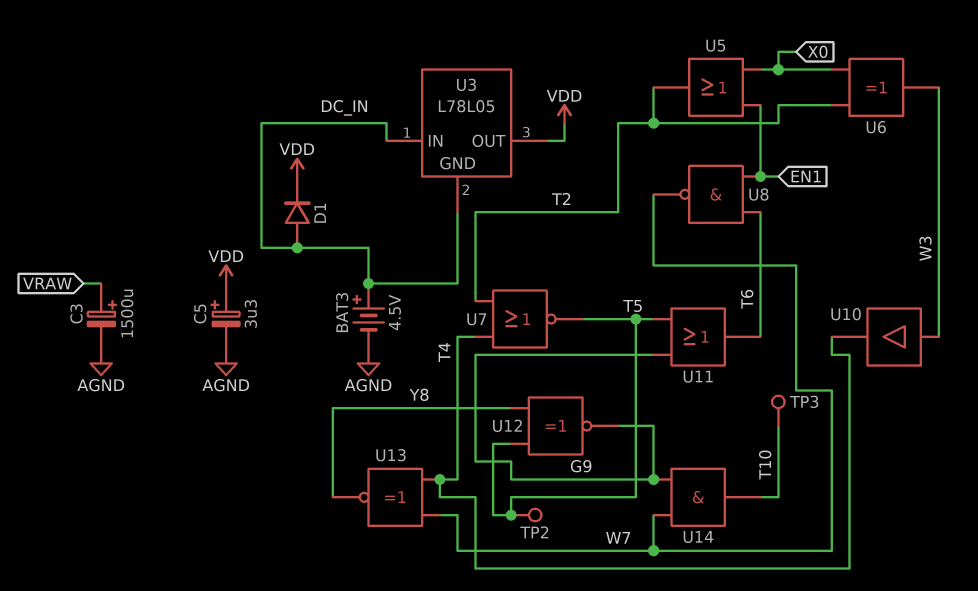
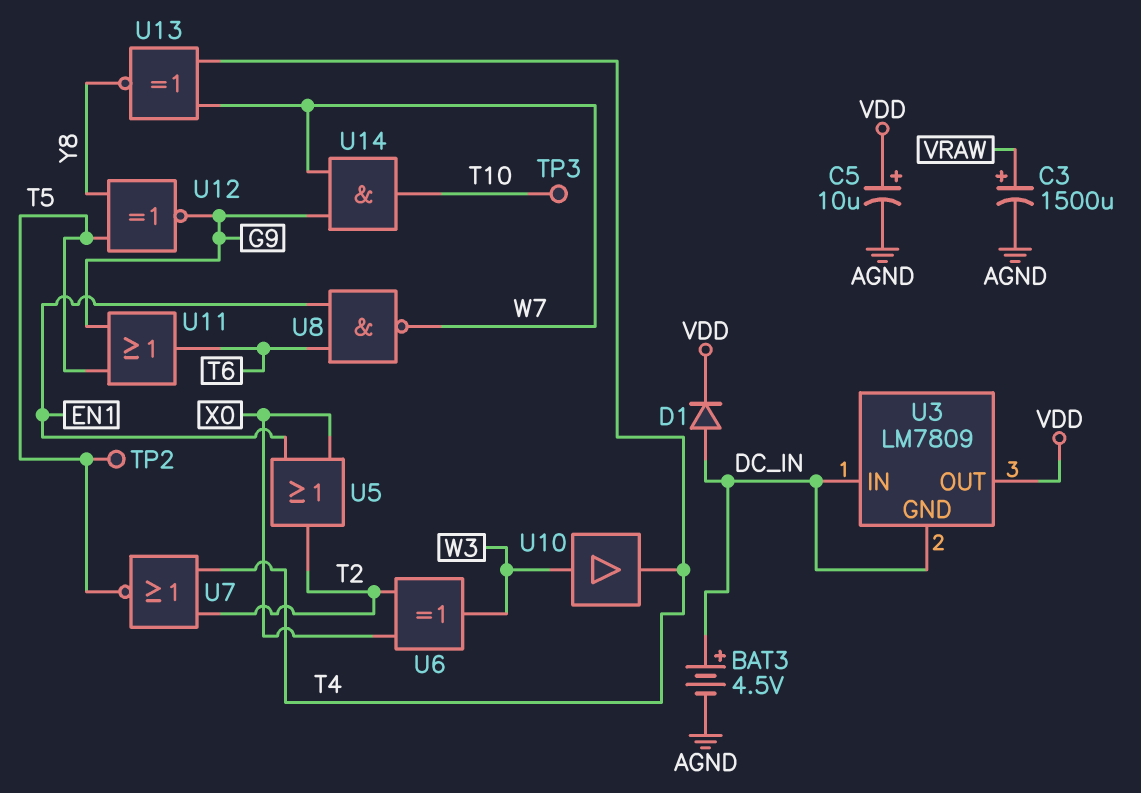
C5: 3.3uF (plus VDD, minus AGND) -> 10uF (plus VDD, minus AGND)
U3: L78L05 -> LM7809

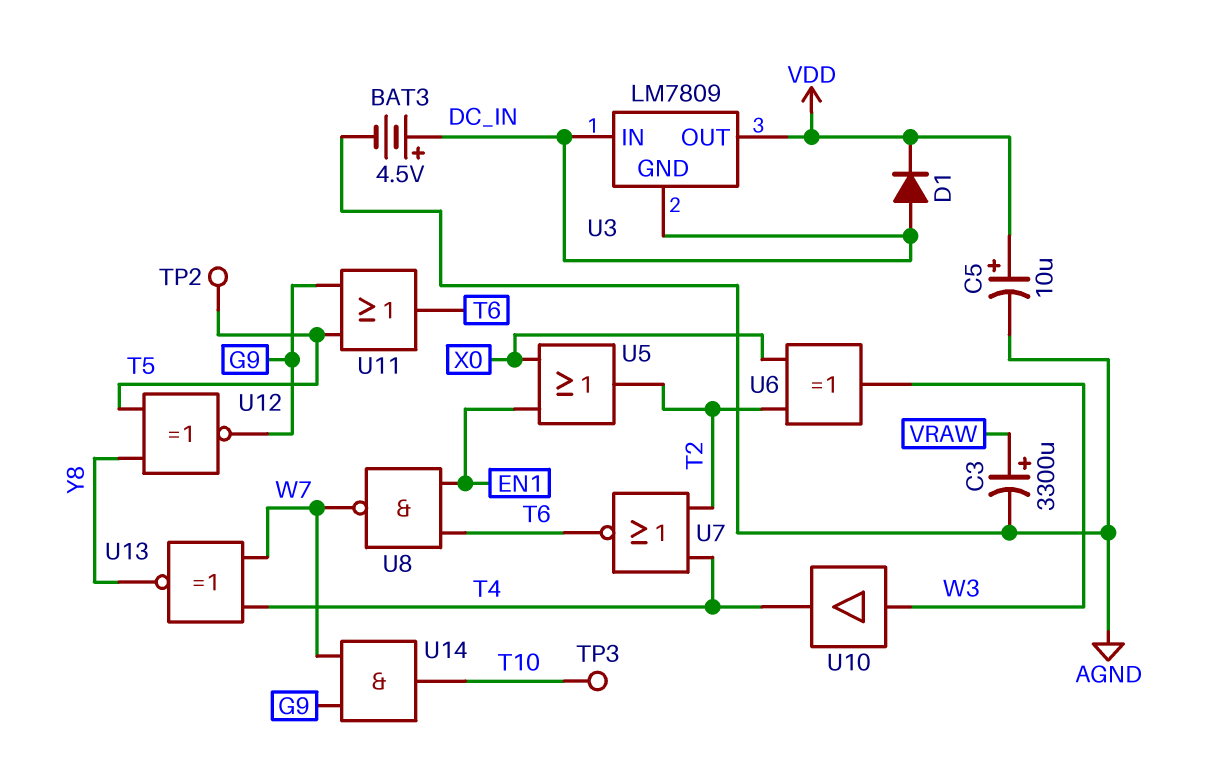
C3: 1500uF (plus VRAW, minus AGND) -> 3300uF (plus VRAW, minus AGND)
U7: NOR (in T2, in T4, out T5) -> NOR (in T2, in T4, out T6)

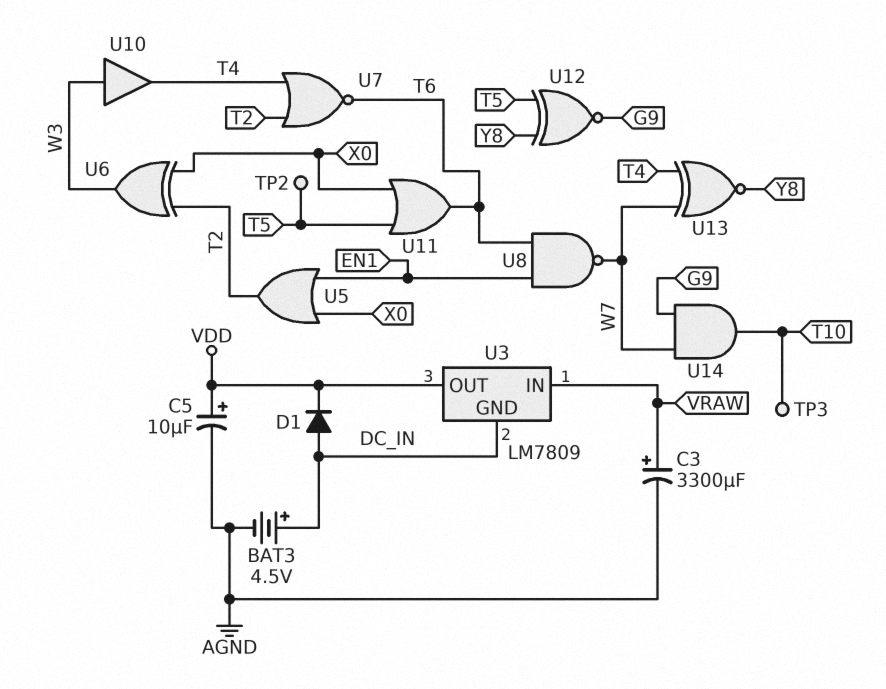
U3 pin IN: DC_IN -> VRAW
U11: OR (in G9, in T5, out T6) -> OR (in T5, in X0, out T6)

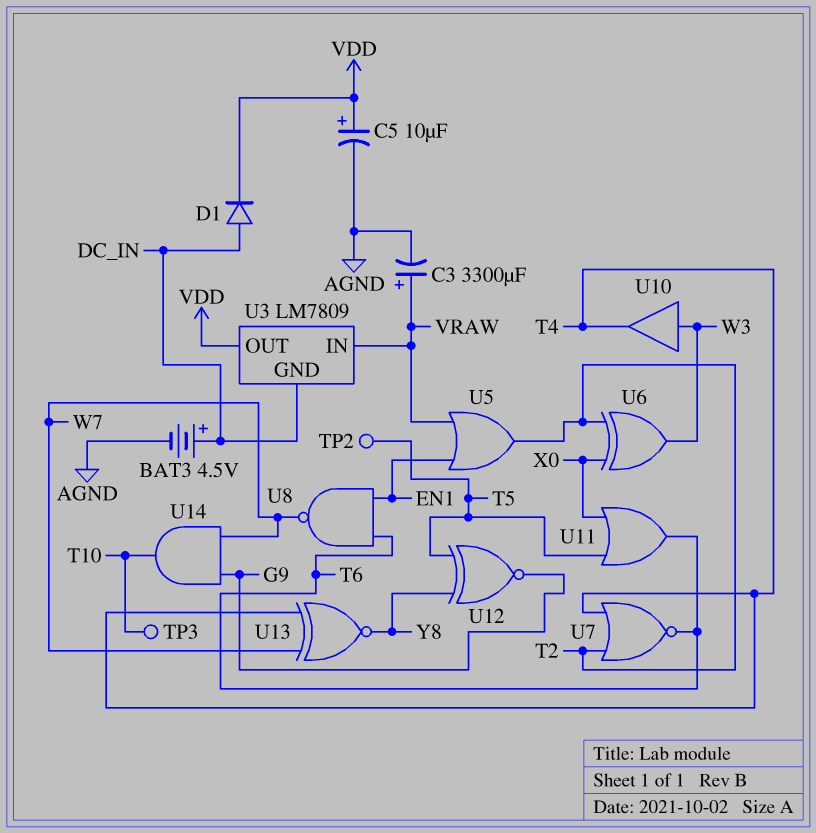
U5: OR (in EN1, in X0, out T2) -> OR (in EN1, in VRAW, out T2)

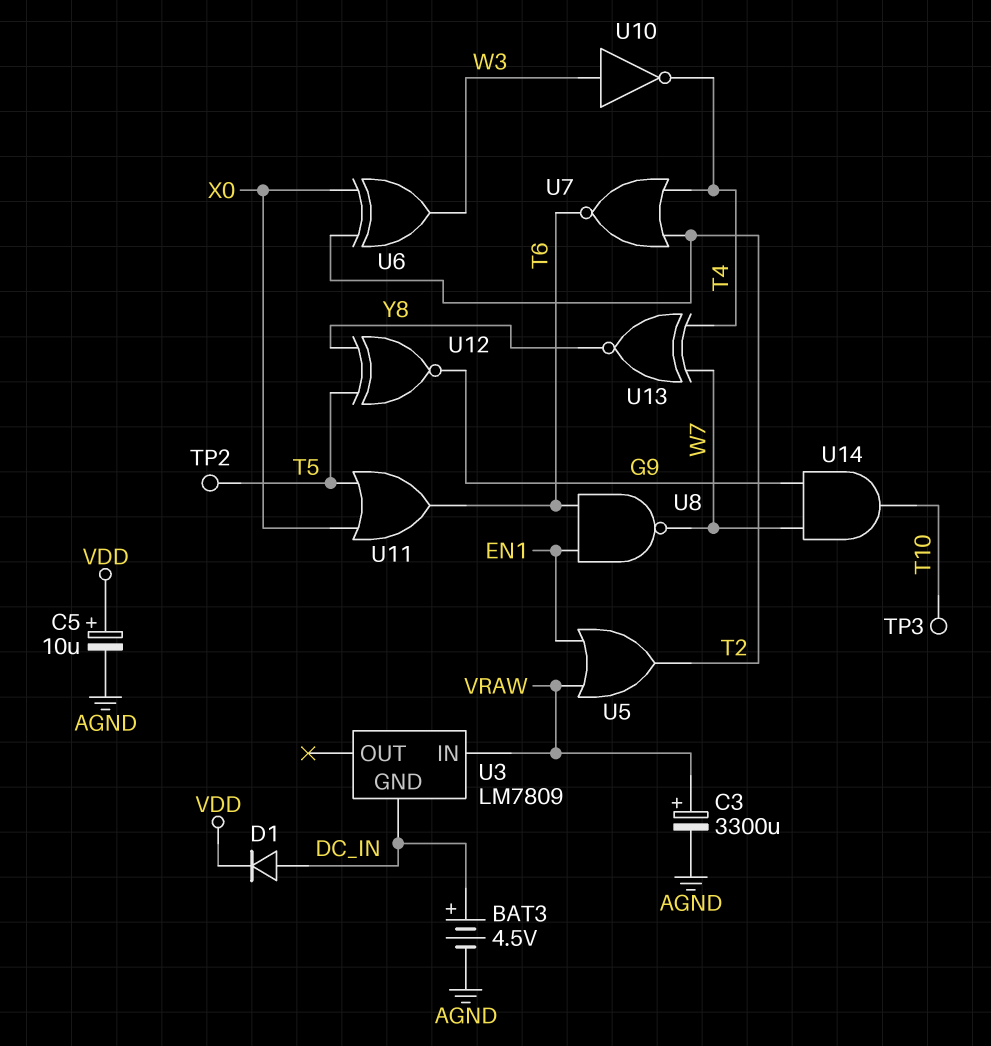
U3 pin OUT: VDD -> none
U10: buffer (in W3, out T4) -> NOT (in W3, out T4)

